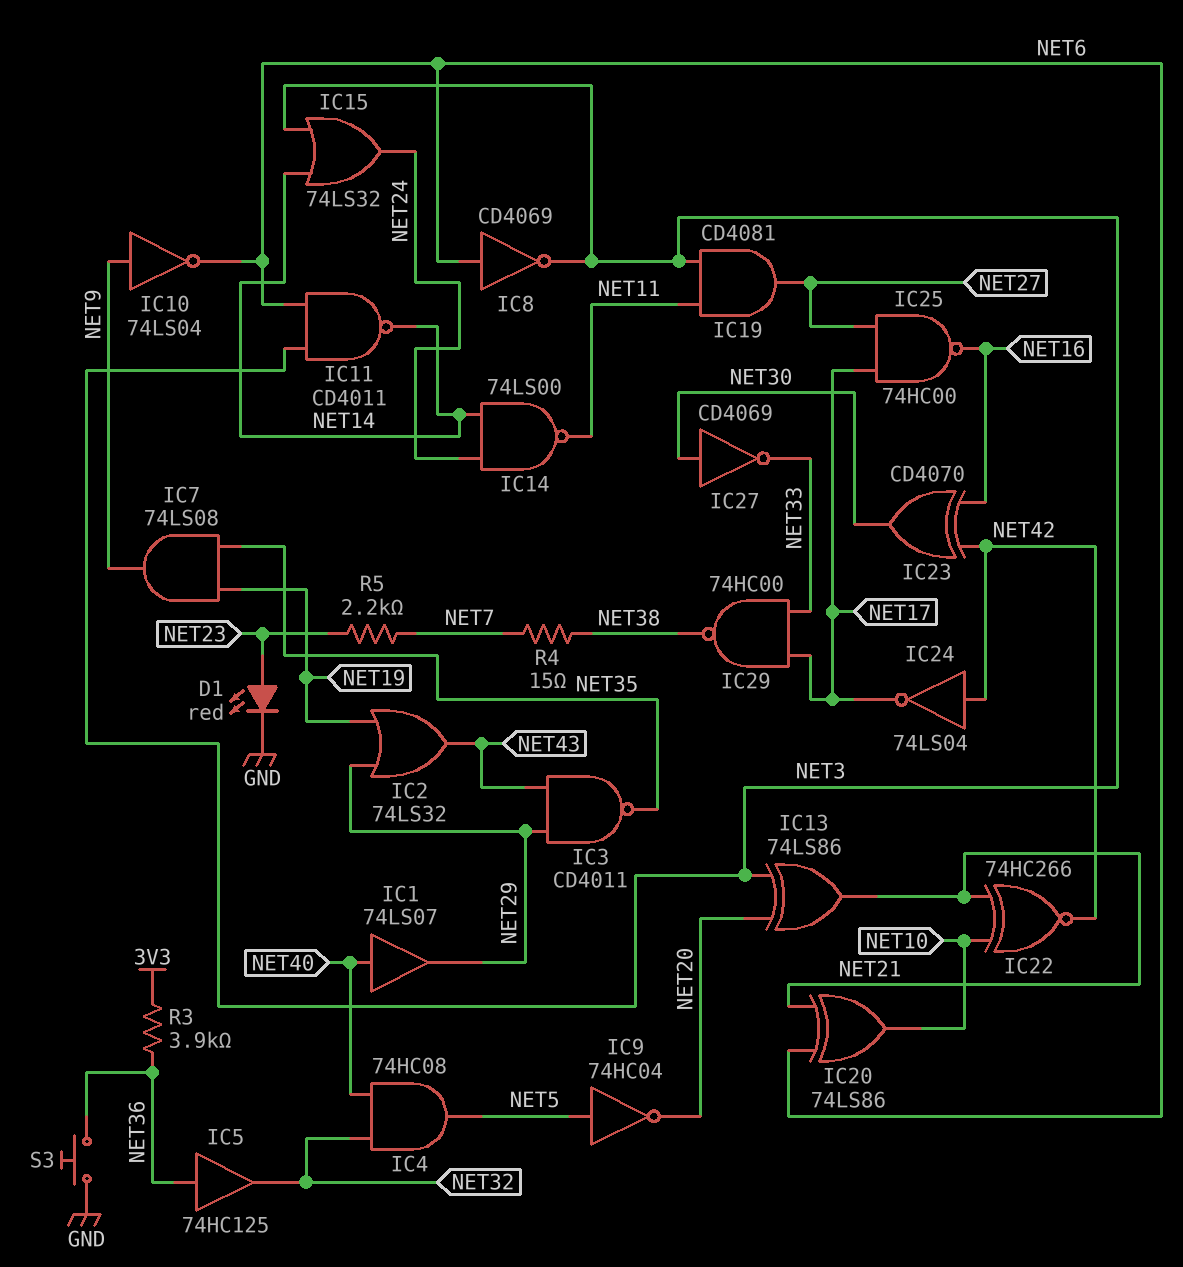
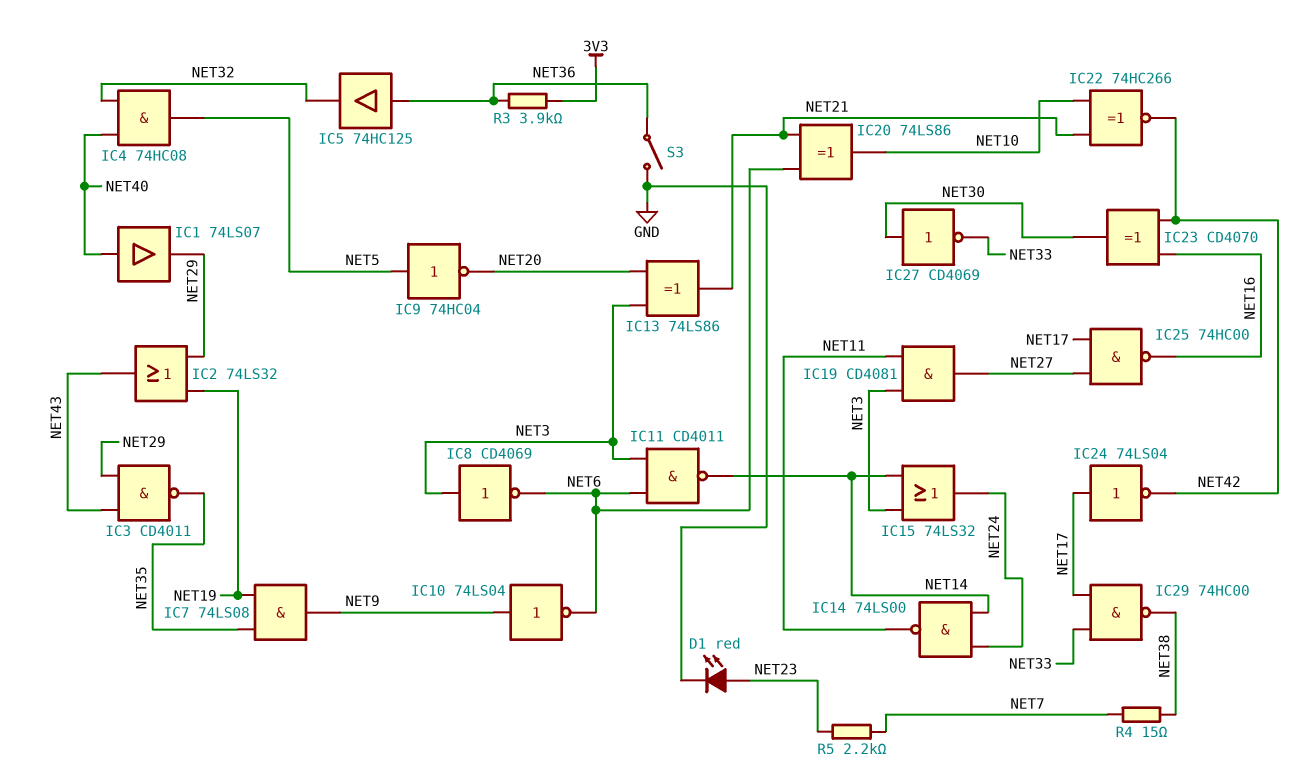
IC8: NOT CD4069 (in NET6, out NET3) -> NOT CD4069 (in NET3, out NET6)
IC24: NOT 74LS04 (in NET42, out NET17) -> NOT 74LS04 (in NET17, out NET42)
S3: button (GND, NET36) -> switch (GND, NET36)

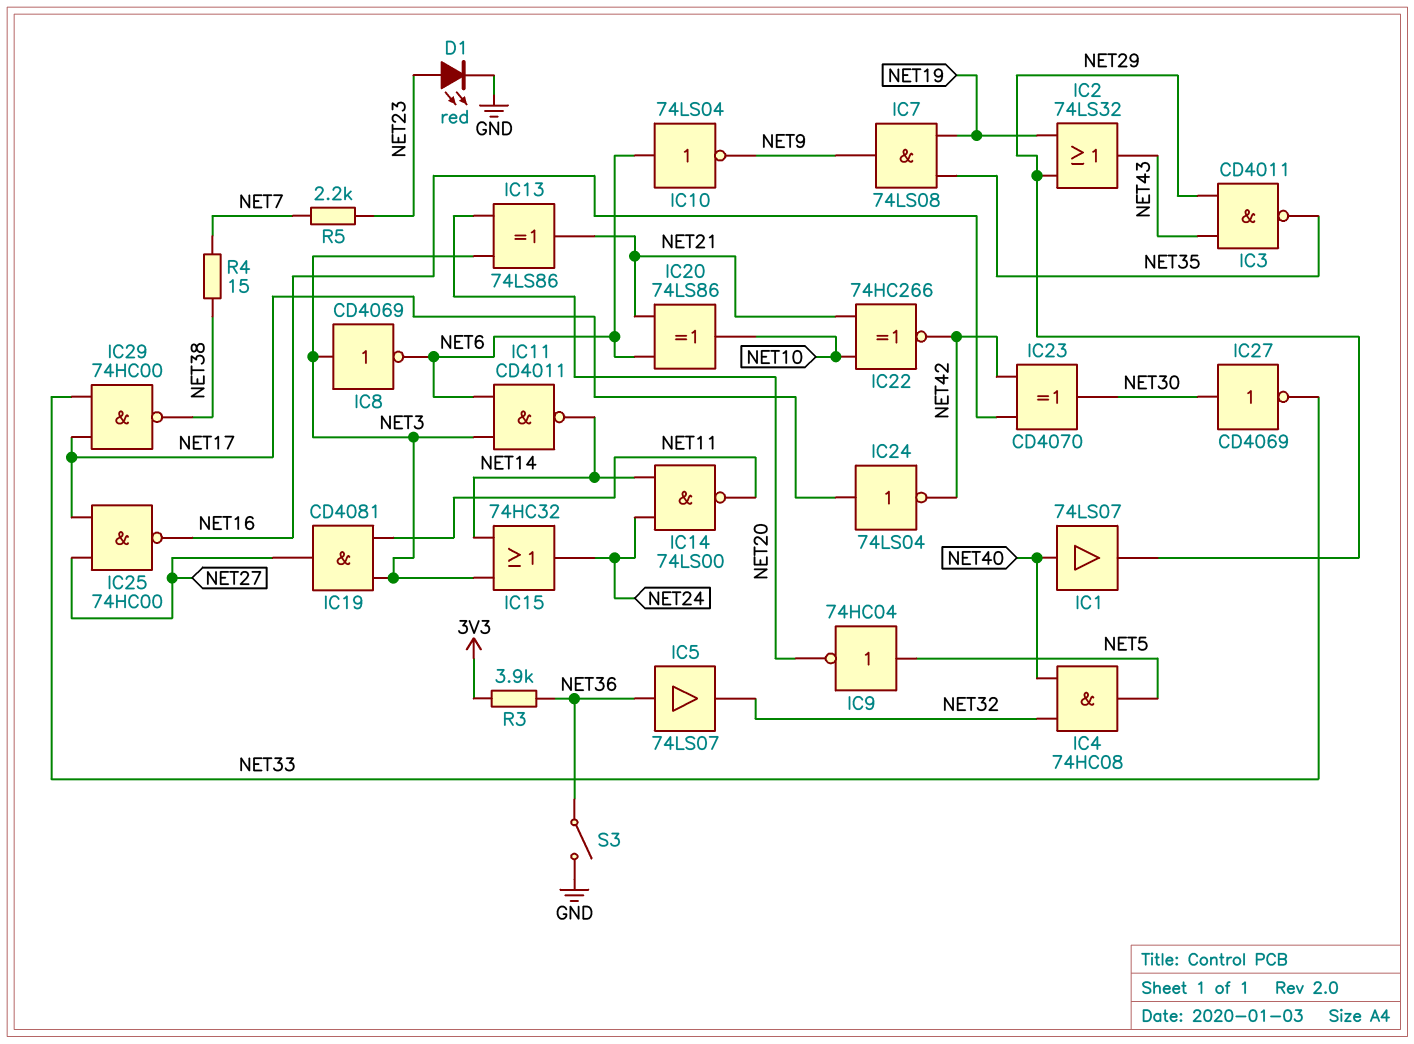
IC5: buffer 74HC125 (in NET36, out NET32) -> buffer 74LS07 (in NET36, out NET32)
IC10: NOT 74LS04 (in NET9, out NET6) -> NOT 74LS04 (in NET6, out NET9)
IC15: OR 74LS32 (in NET3, in NET14, out NET24) -> OR 74HC32 (in NET3, in NET14, out NET24)

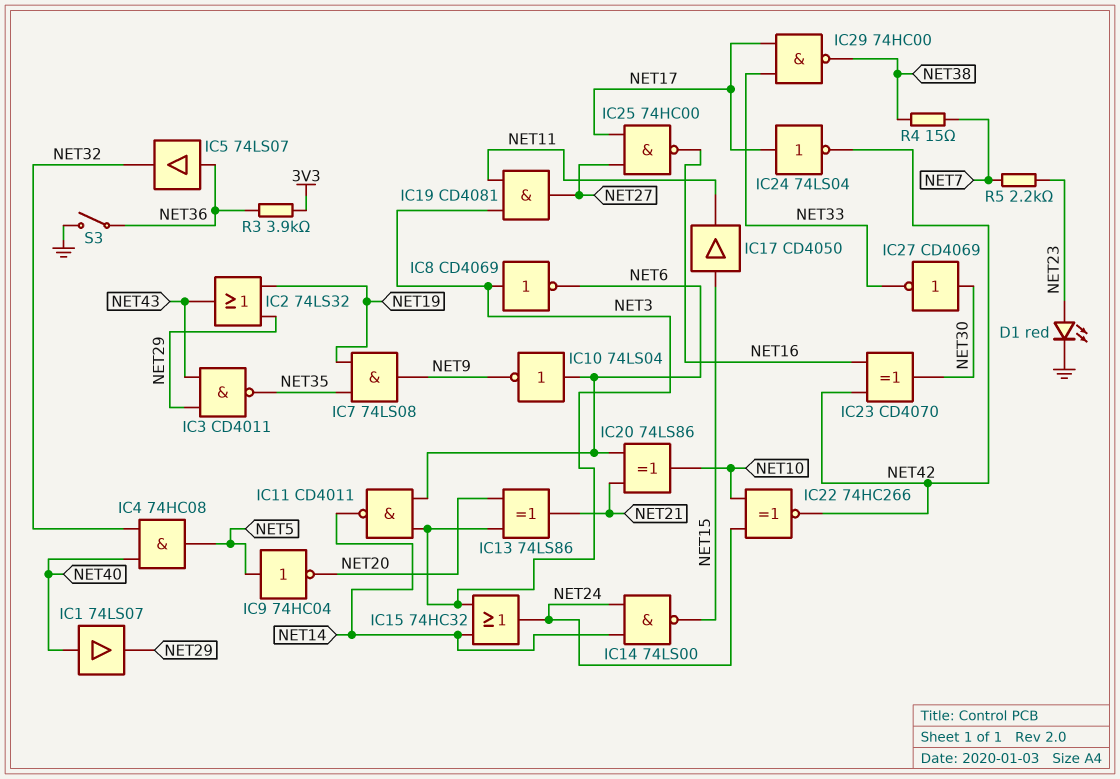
IC14: NAND 74LS00 (in NET14, in NET24, out NET11) -> NAND 74LS00 (in NET14, in NET24, out NET15)
IC17: none -> buffer CD4050 (in NET15, out NET11)
IC22: XNOR 74HC266 (in NET10, in NET21, out NET42) -> XNOR 74HC266 (in NET10, in NET24, out NET42)

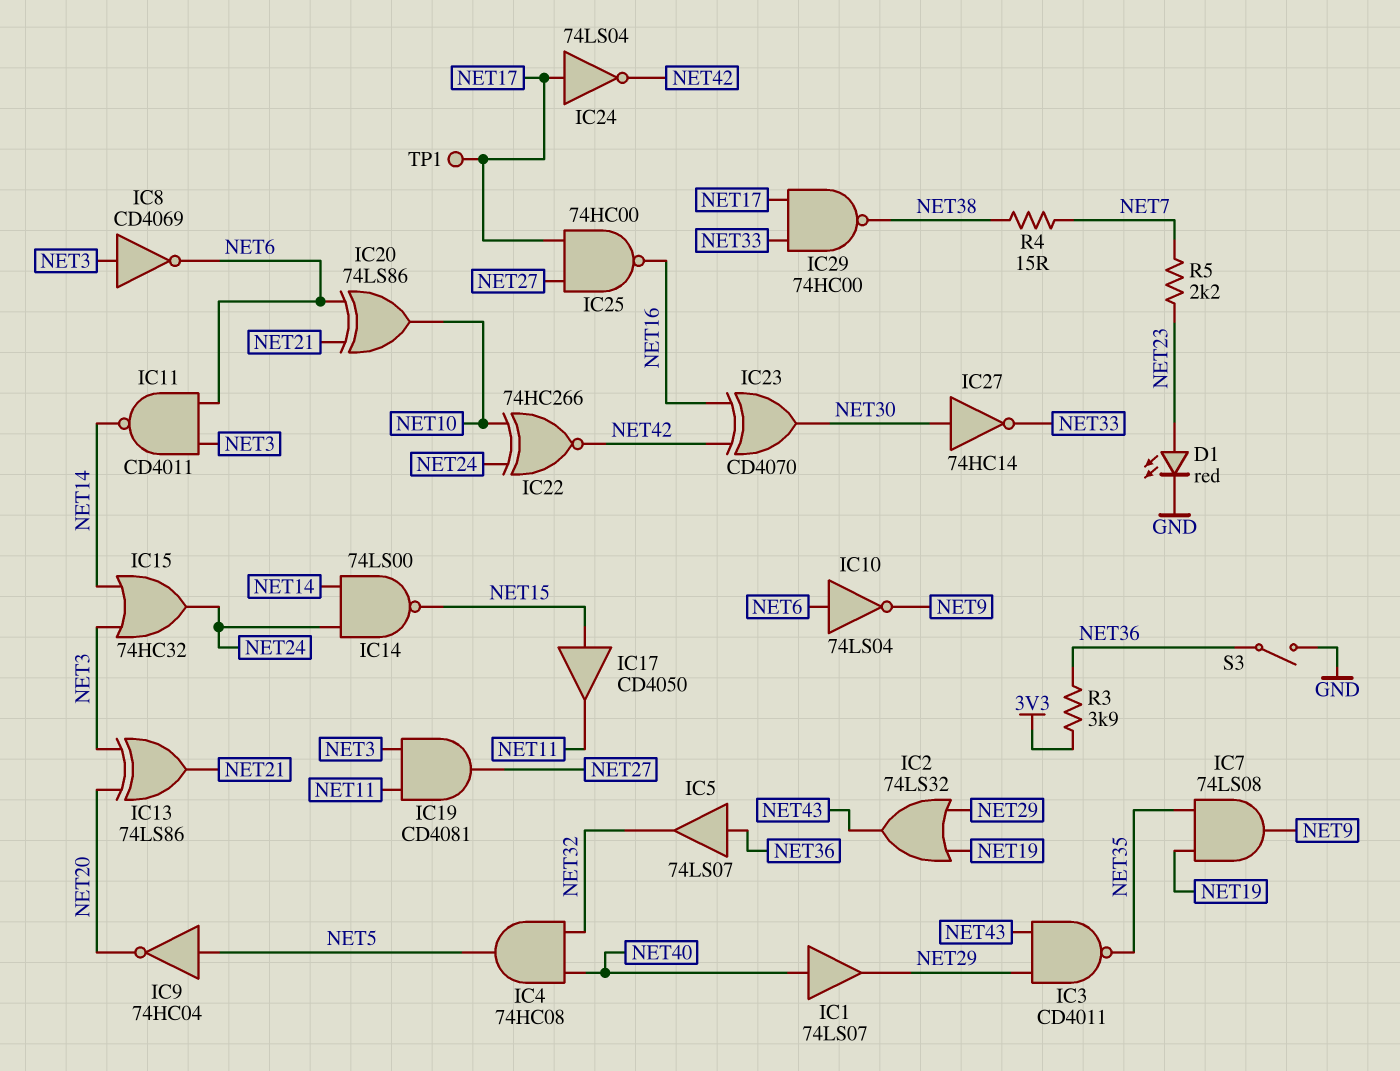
IC27: NOT CD4069 (in NET30, out NET33) -> NOT 74HC14 (in NET30, out NET33)
TP1: none -> test point (NET17)

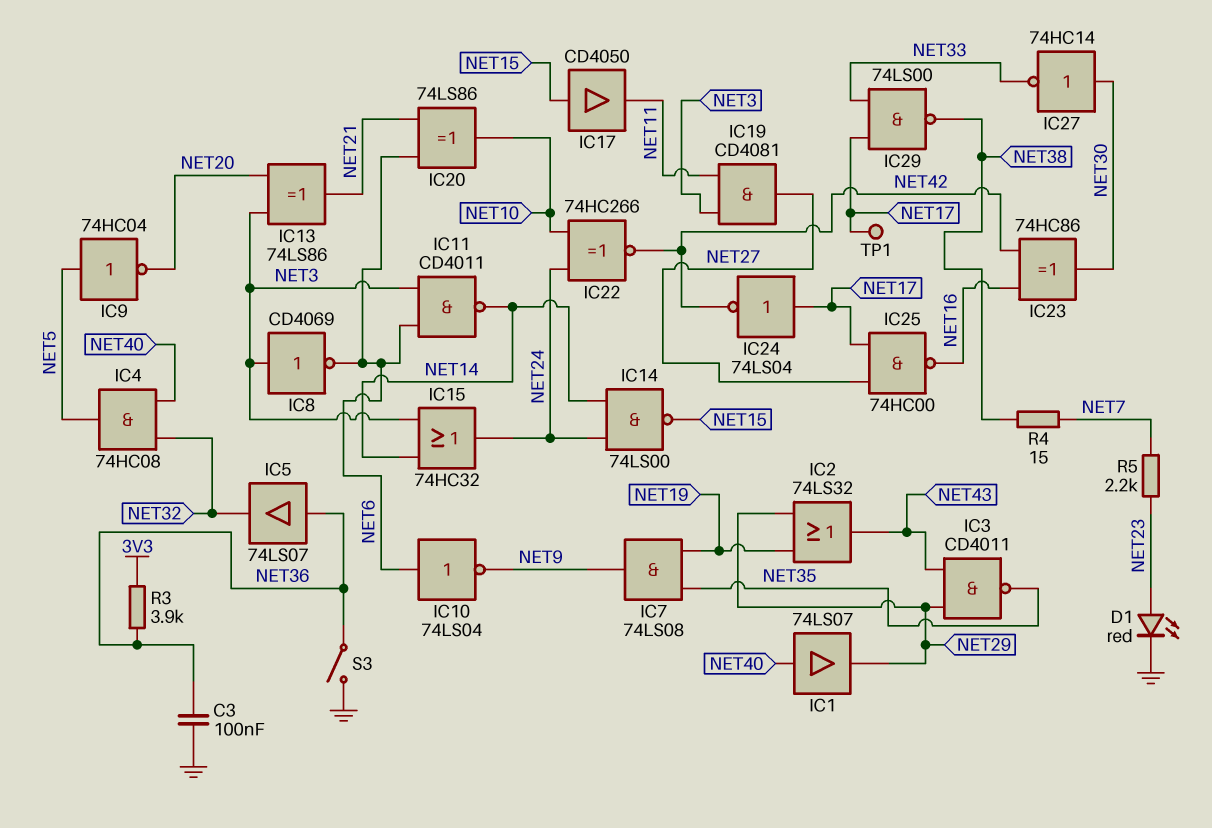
C3: none -> 100nF (GND, NET36)
IC23: XOR CD4070 (in NET16, in NET42, out NET30) -> XOR 74HC86 (in NET16, in NET42, out NET30)
IC29: NAND 74HC00 (in NET17, in NET33, out NET38) -> NAND 74LS00 (in NET17, in NET33, out NET38)

